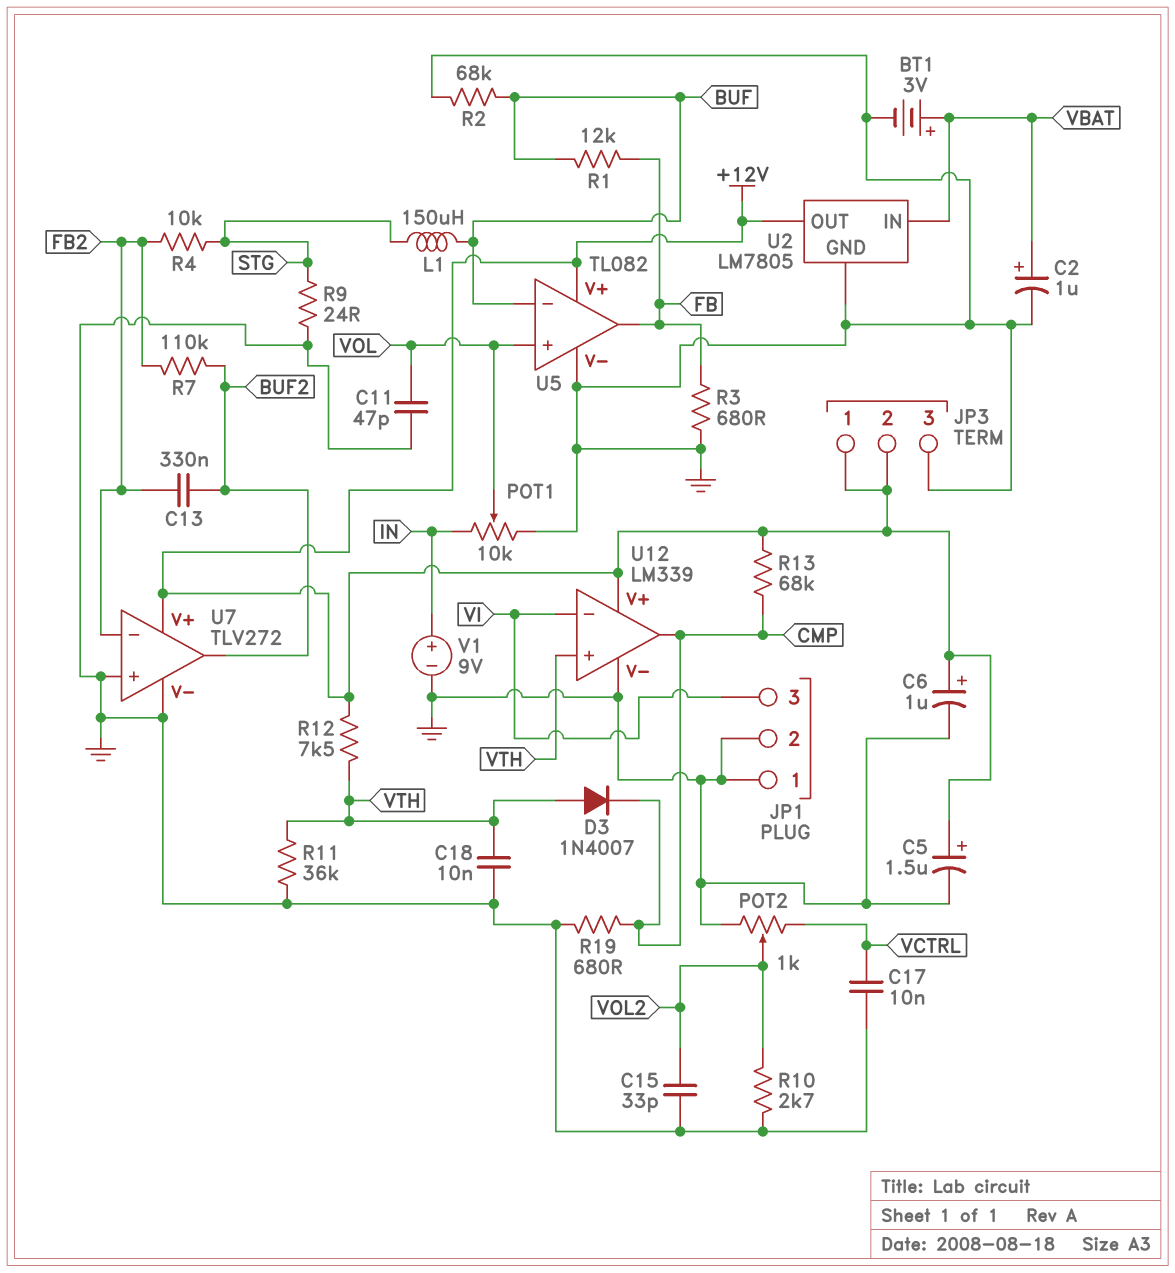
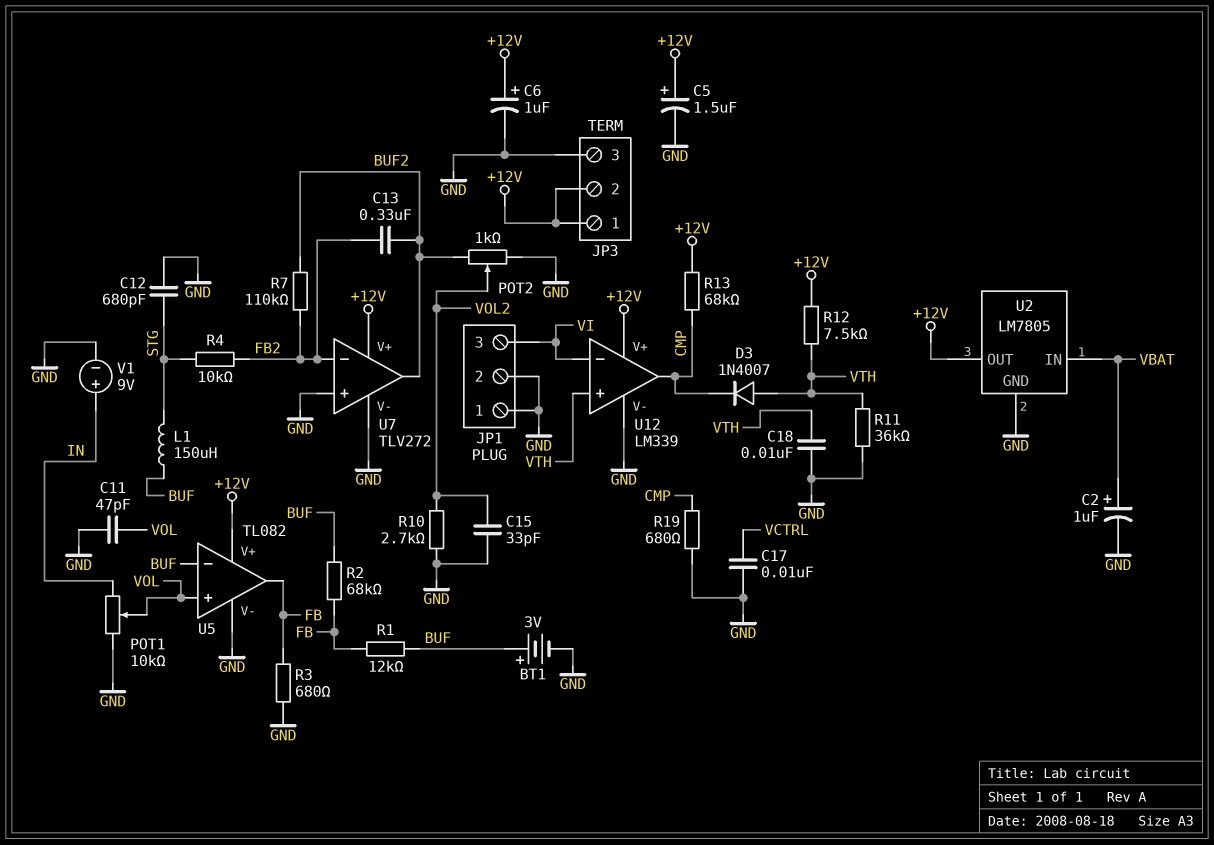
BT1: 3V (plus VBAT, minus GND) -> 3V (plus BUF, minus GND)
C12: none -> 680pF (GND, STG)
POT2: 1k (GND, VCTRL, wiper VOL2) -> 1k (BUF2, GND, wiper VOL2)
R2: 68k (BUF, GND) -> 68k (BUF, FB)
R9: 24 (GND, STG) -> none

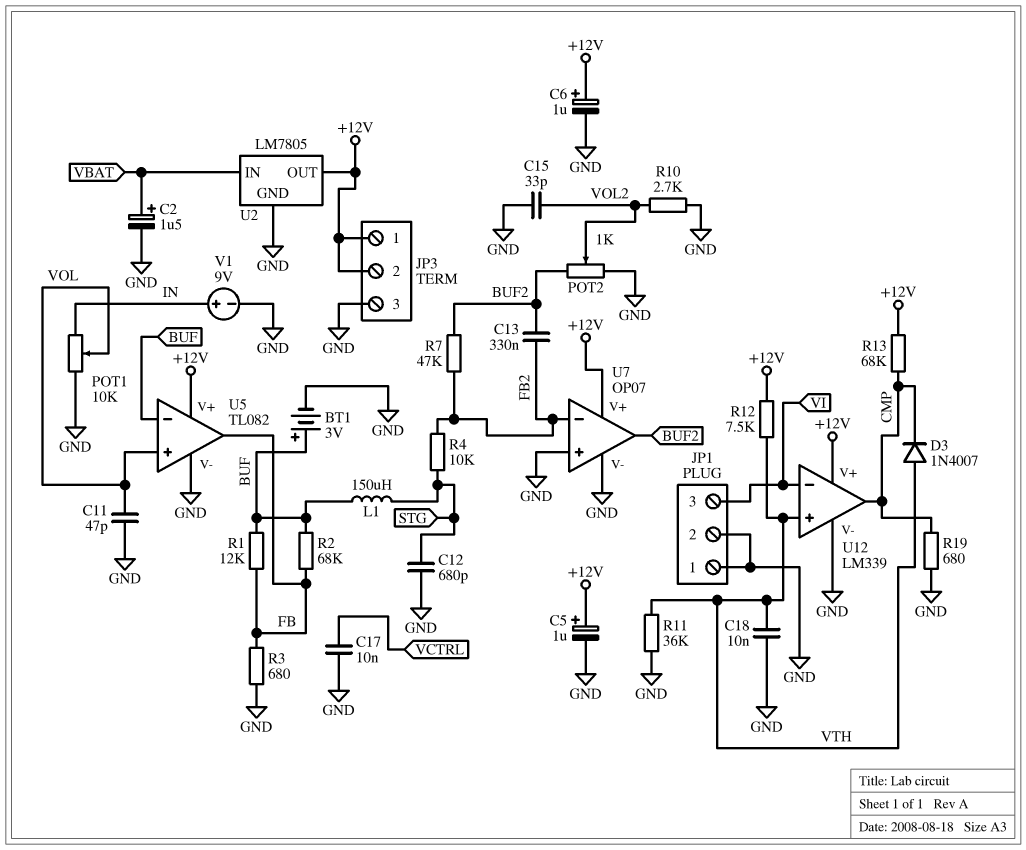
C2: 1uF (plus VBAT, minus GND) -> 1.5uF (plus VBAT, minus GND)
C5: 1.5uF (plus +12V, minus GND) -> 1uF (plus +12V, minus GND)
R7: 110k (BUF2, FB2) -> 47k (BUF2, FB2)
U7: TLV272 -> OP07

